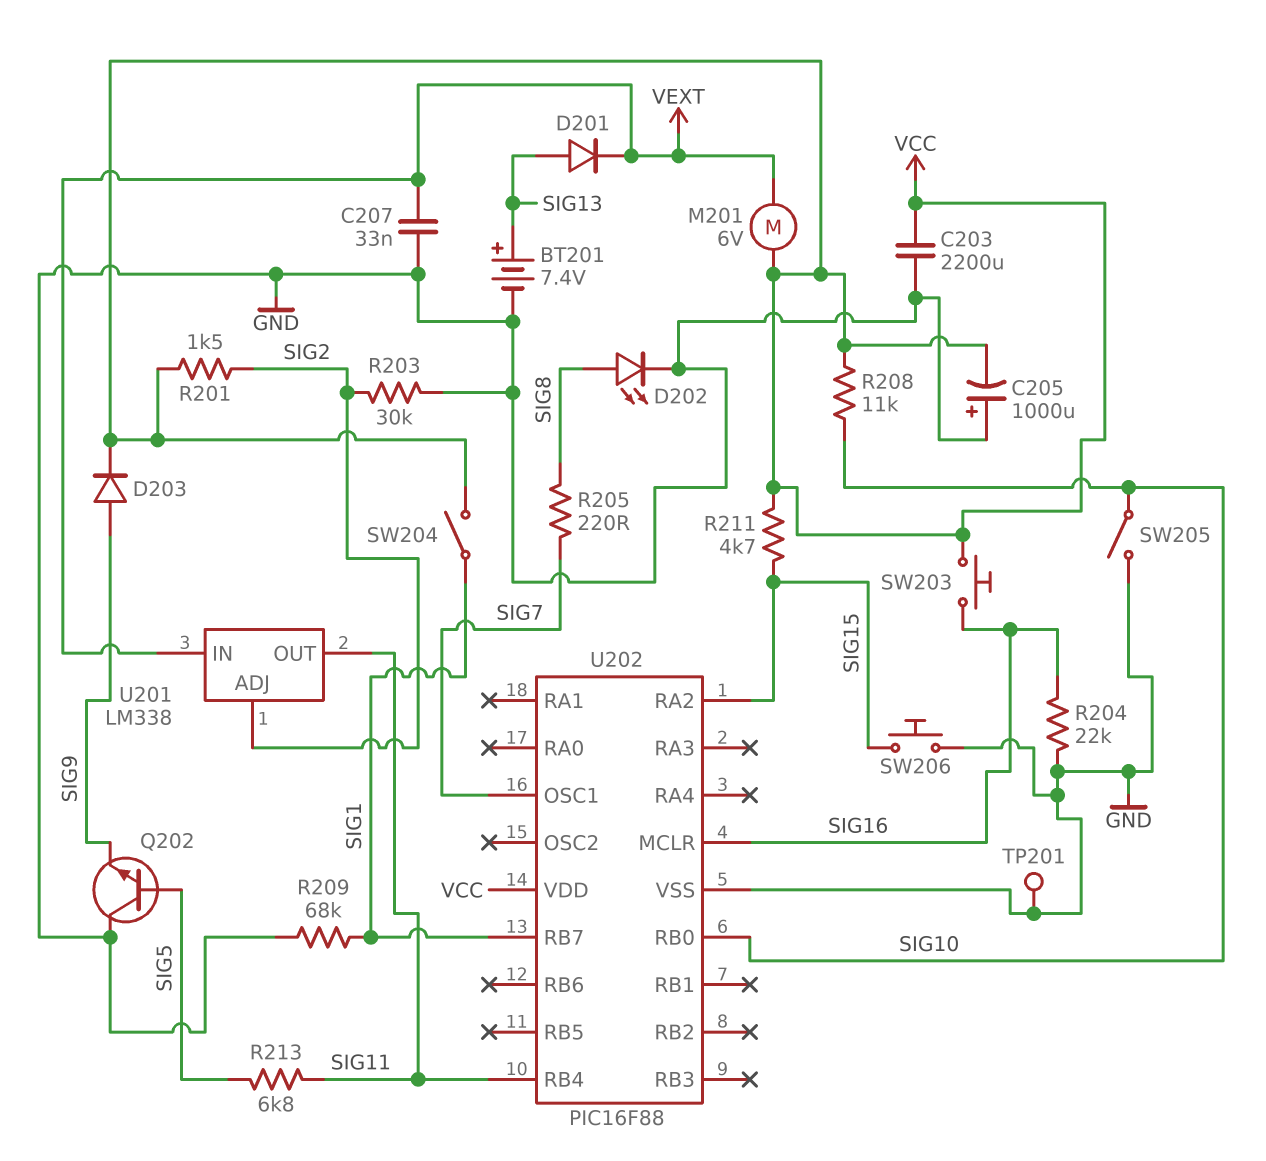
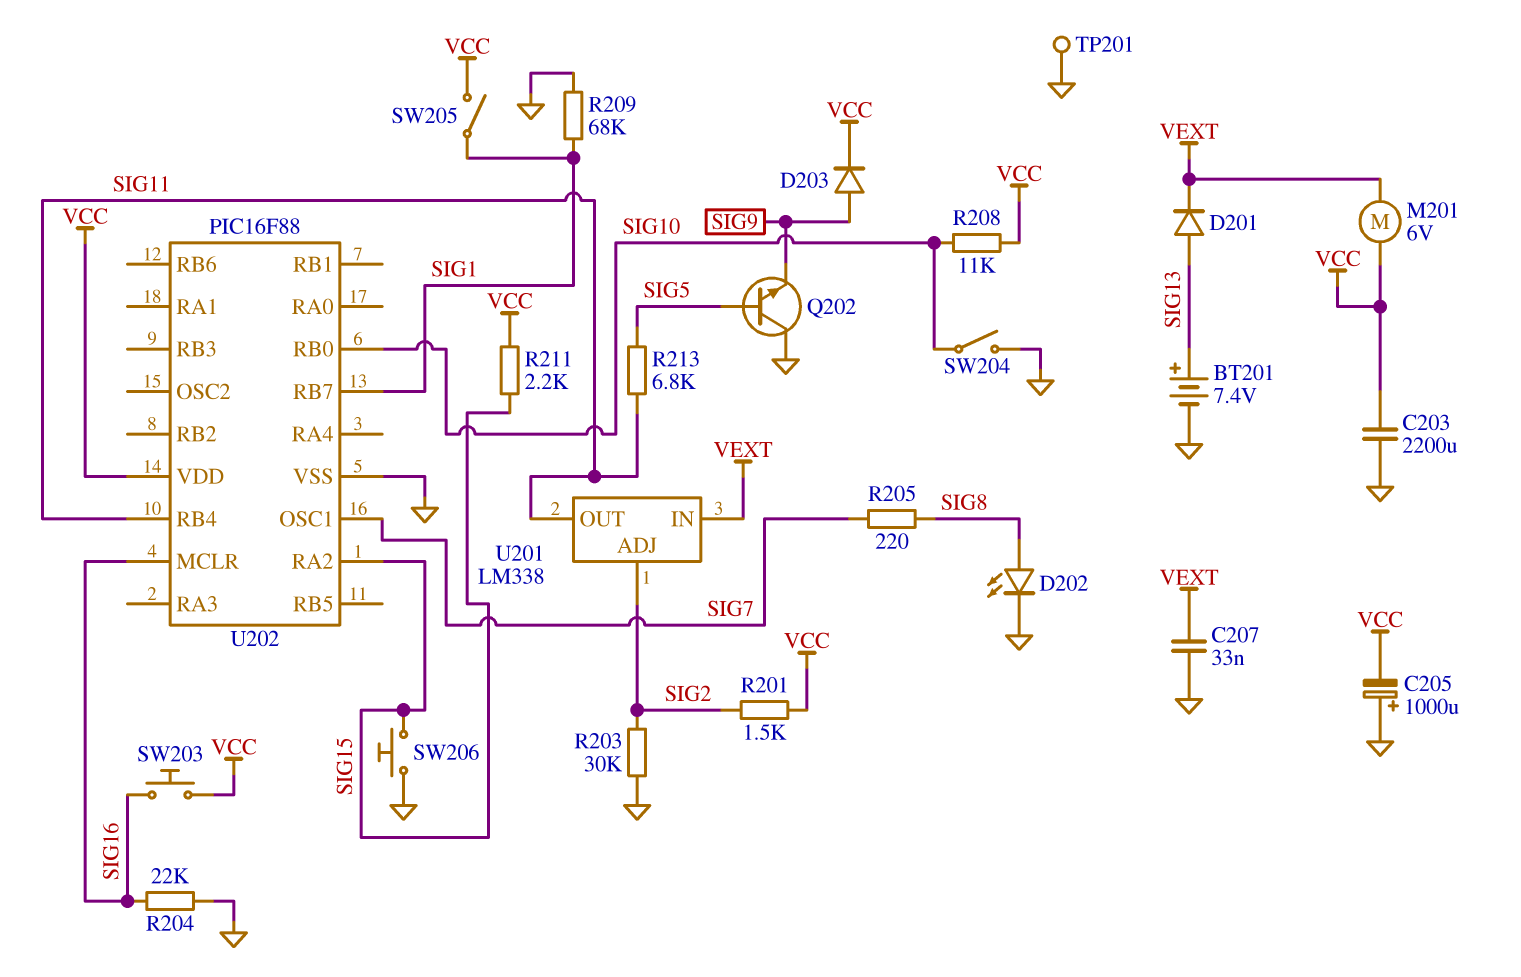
R211: 4.7k (SIG15, VCC) -> 2.2k (SIG15, VCC)
SW204: switch (SIG1, VCC) -> switch (GND, SIG10)
SW205: switch (GND, SIG10) -> switch (SIG1, VCC)

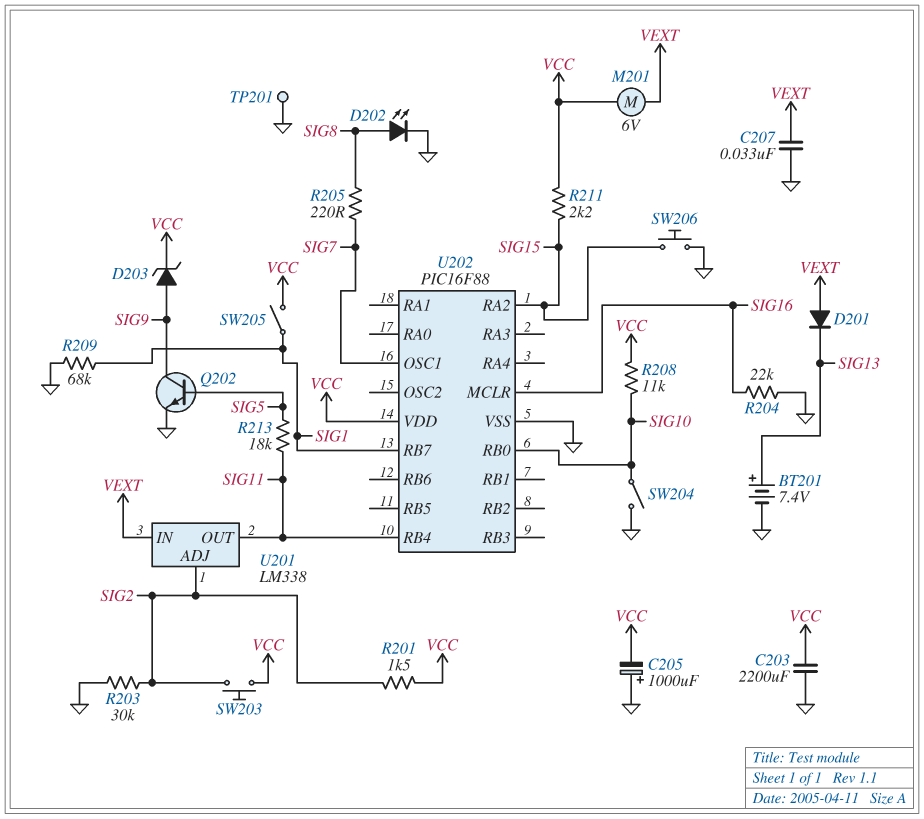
D201: diode (A SIG13, K VEXT) -> diode (A VEXT, K SIG13)
D203: diode (A SIG9, K VCC) -> zener (A SIG9, K VCC)
Q202: NPN (B SIG5, C GND, E SIG9) -> NPN (B SIG5, C SIG9, E GND)
R213: 6.8k (SIG5, SIG11) -> 18k (SIG5, SIG11)
SW203: button (SIG16, VCC) -> button (SIG2, VCC)

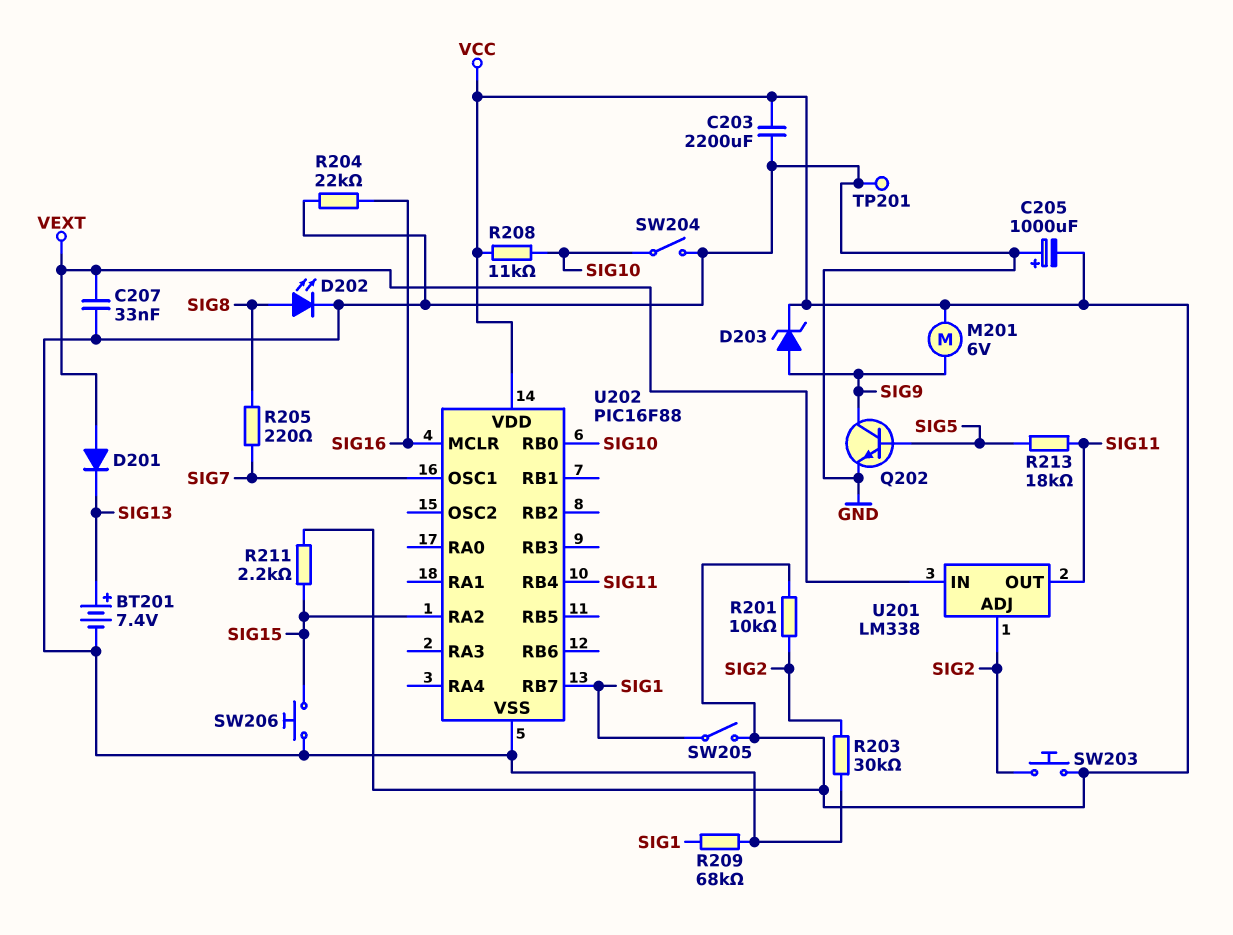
M201: motor 6V (VCC, VEXT) -> motor 6V (SIG9, VCC)
R201: 1.5k (SIG2, VCC) -> 10k (SIG2, VCC)

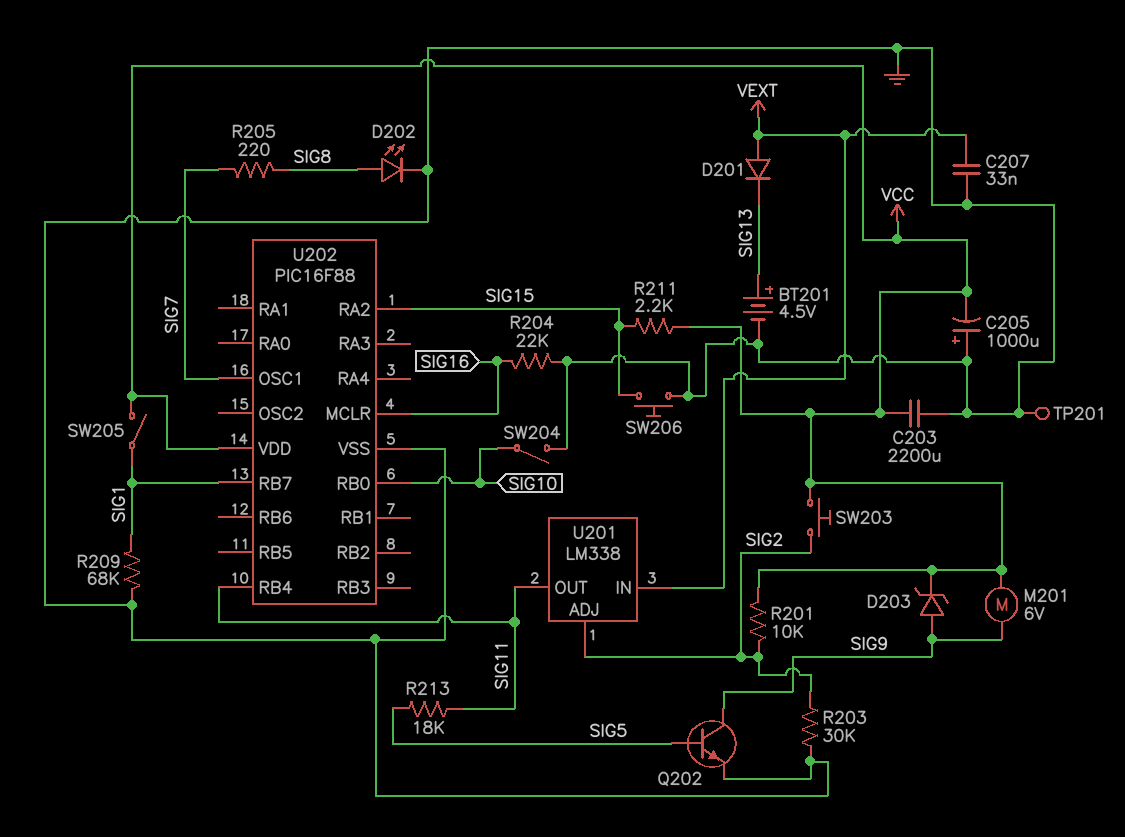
BT201: 7.4V (plus SIG13, minus GND) -> 4.5V (plus SIG13, minus GND)
R208: 11k (SIG10, VCC) -> none

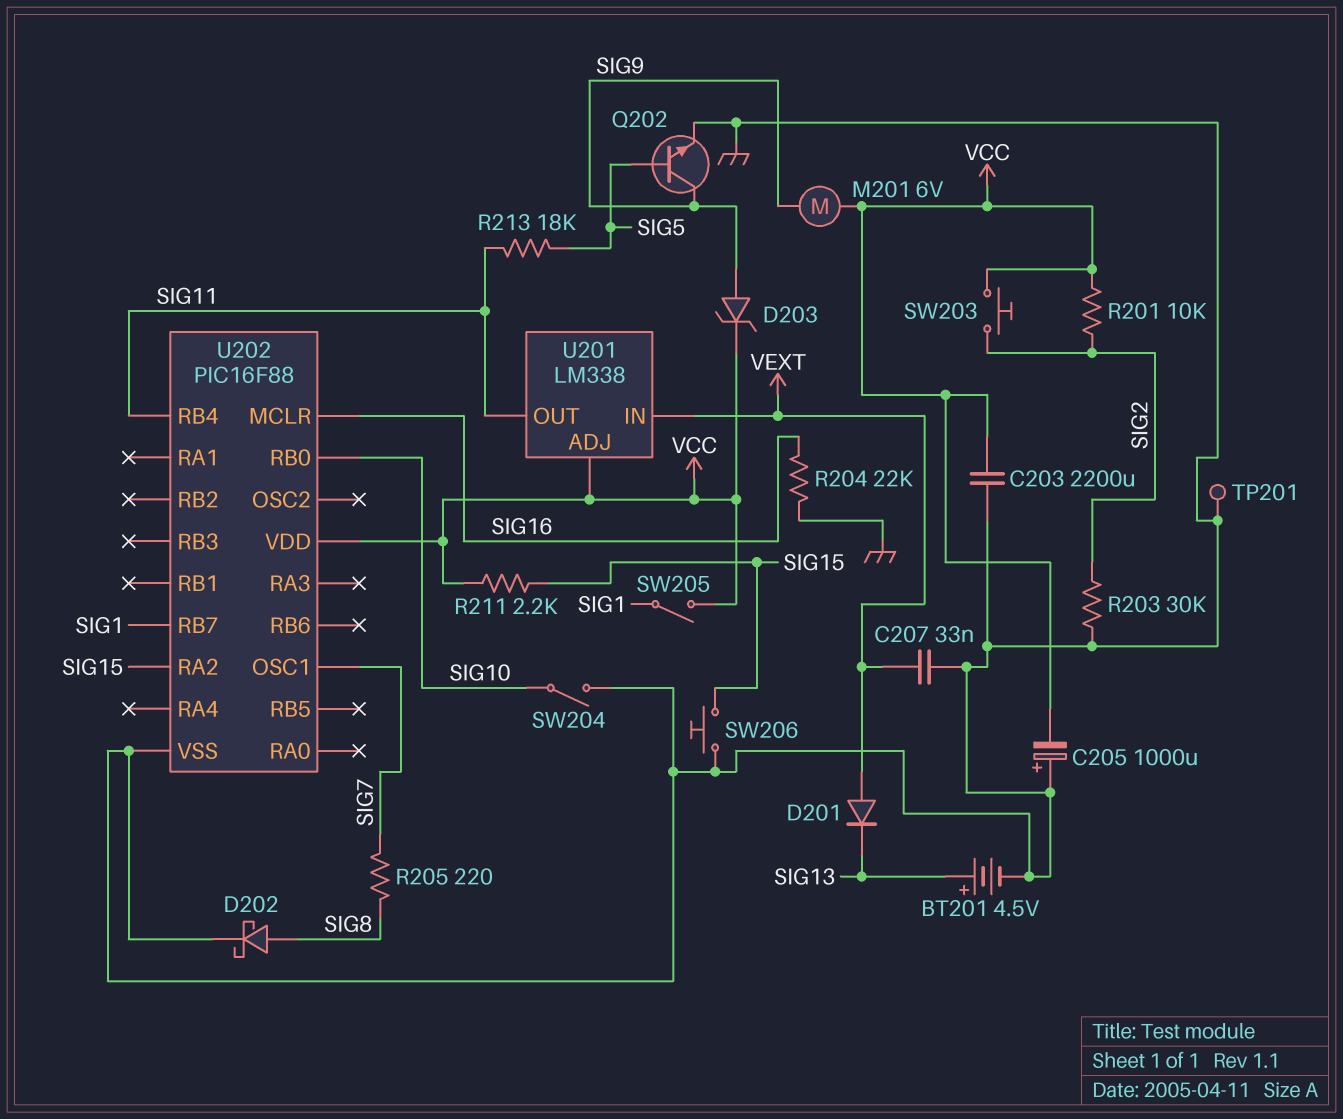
D202: LED (A SIG8, K GND) -> schottky (A SIG8, K GND)
R209: 68k (GND, SIG1) -> none
U201 pin ADJ: SIG2 -> VCC

